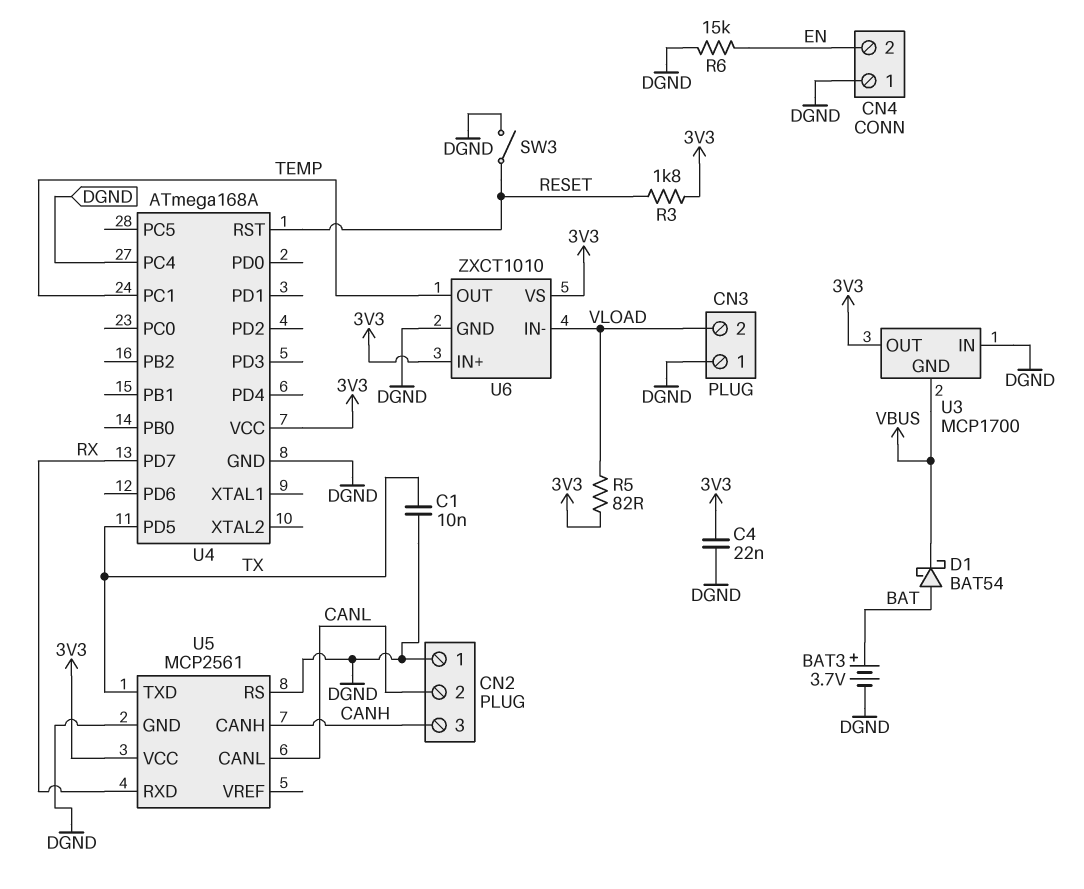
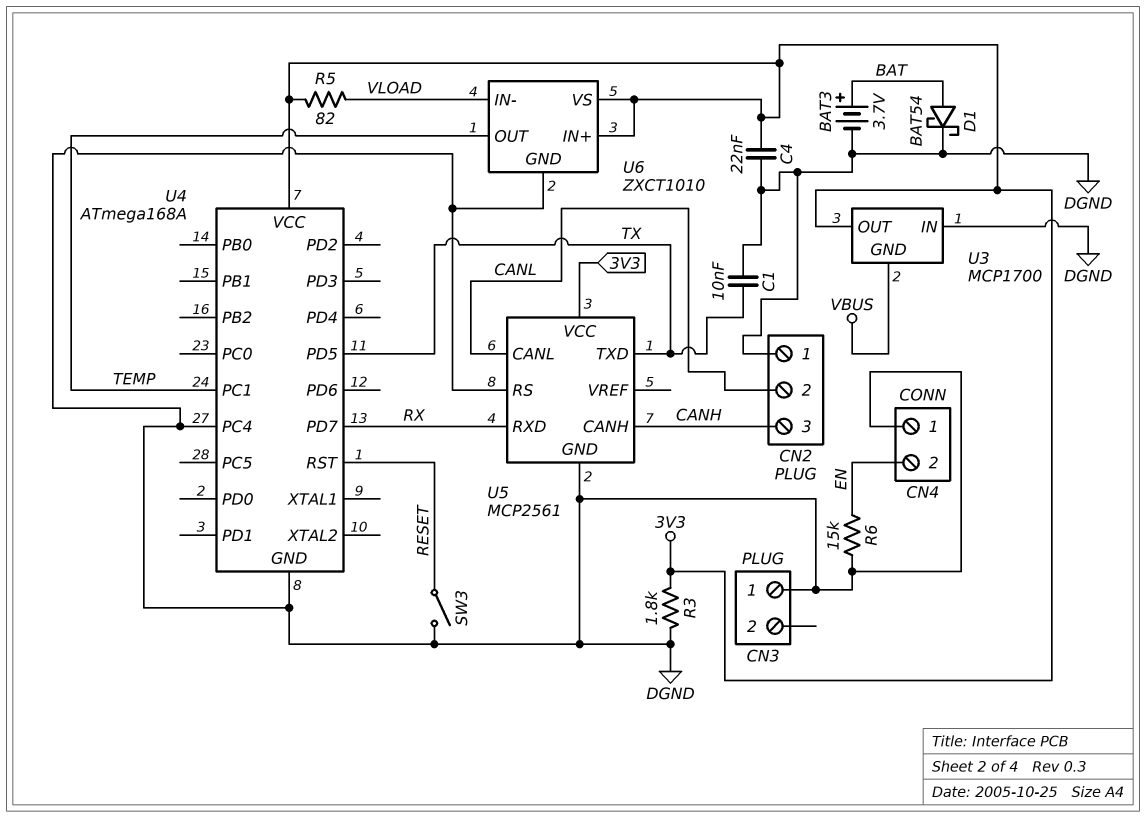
CN3 pin 2: VLOAD -> none
D1: schottky BAT54 (A BAT, K VBUS) -> schottky BAT54 (A BAT, K DGND)
R3: 1.8k (3V3, RESET) -> 1.8k (3V3, DGND)

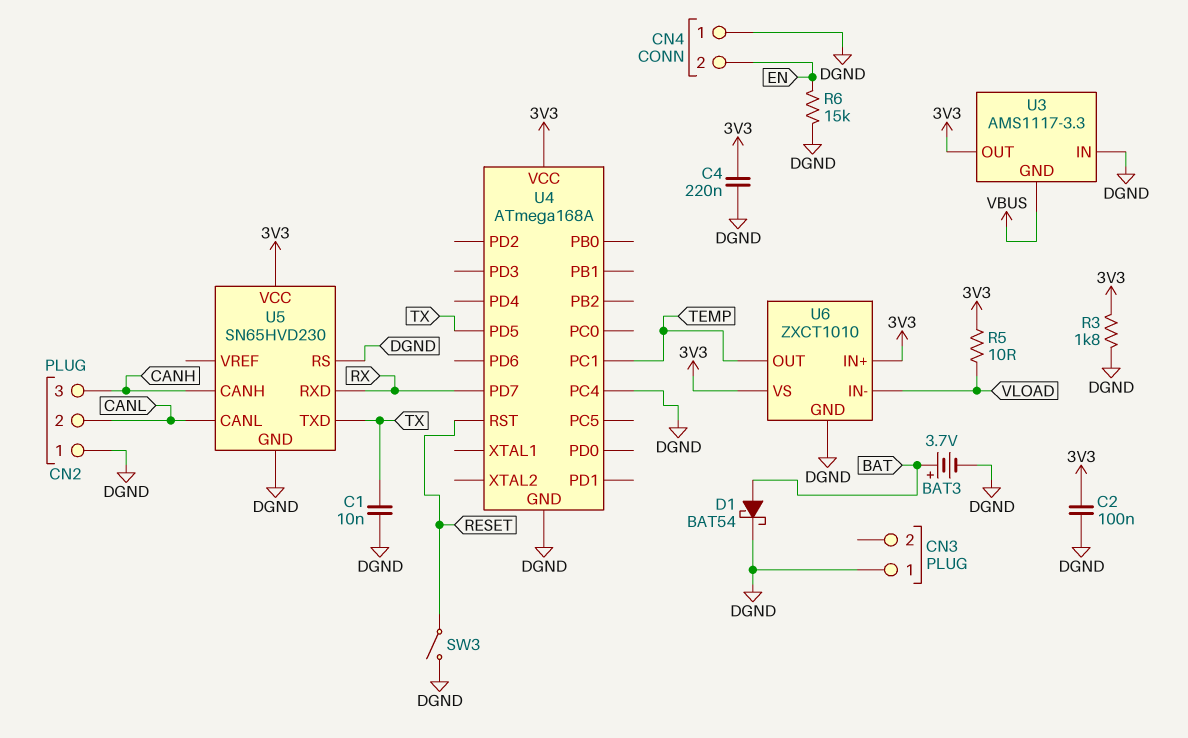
C2: none -> 100nF (3V3, DGND)
C4: 22nF (3V3, DGND) -> 220nF (3V3, DGND)
R5: 82 (3V3, VLOAD) -> 10 (3V3, VLOAD)
U3: MCP1700 -> AMS1117-3.3
U5: MCP2561 -> SN65HVD230

